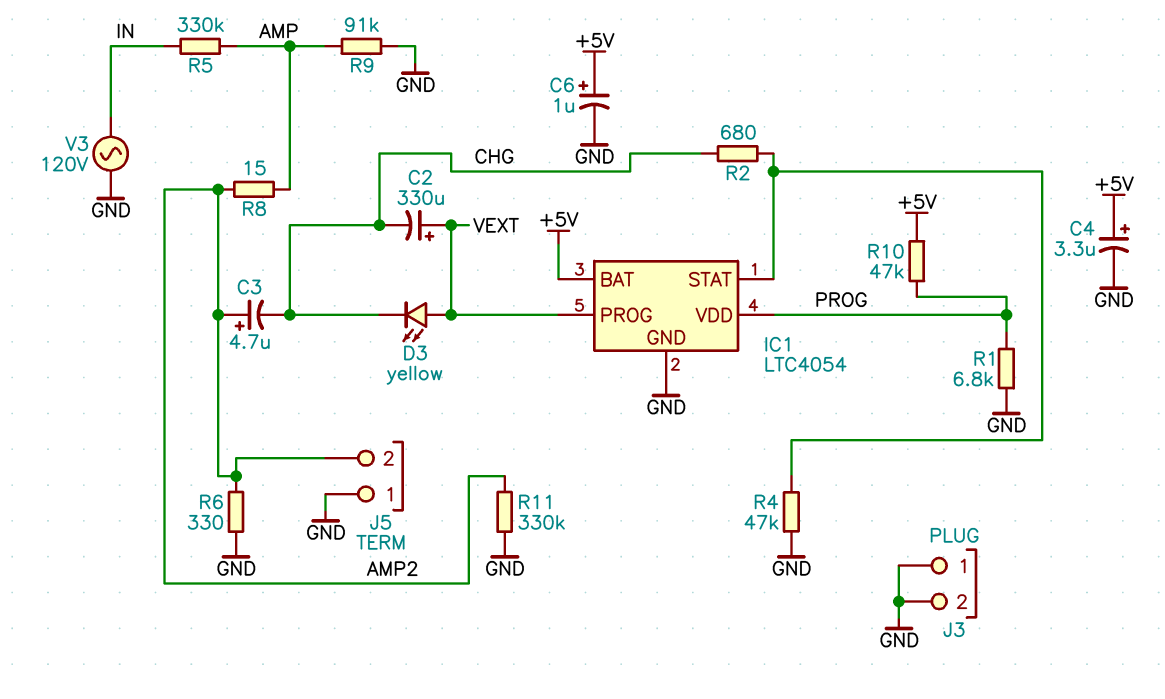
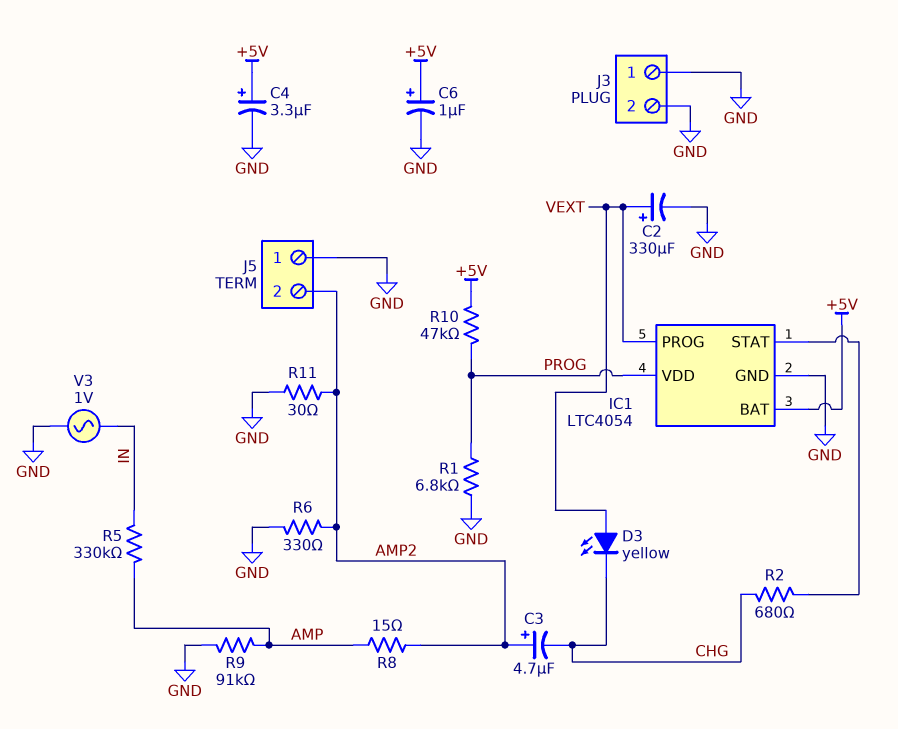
C2: 330uF (plus VEXT, minus CHG) -> 330uF (plus VEXT, minus GND)
R4: 47k (GND, IC1/STAT) -> none
R11: 330k (AMP2, GND) -> 30 (AMP2, GND)
V3: AC 120V (GND, IN) -> AC 1V (GND, IN)

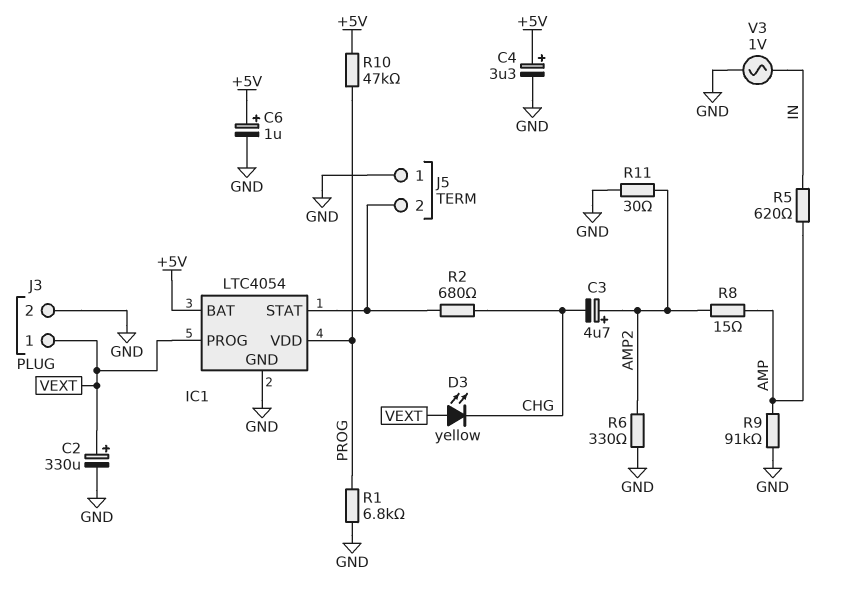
J3 pin 1: GND -> VEXT
J5 pin 2: AMP2 -> IC1/STAT
R5: 330k (AMP, IN) -> 620 (AMP, IN)

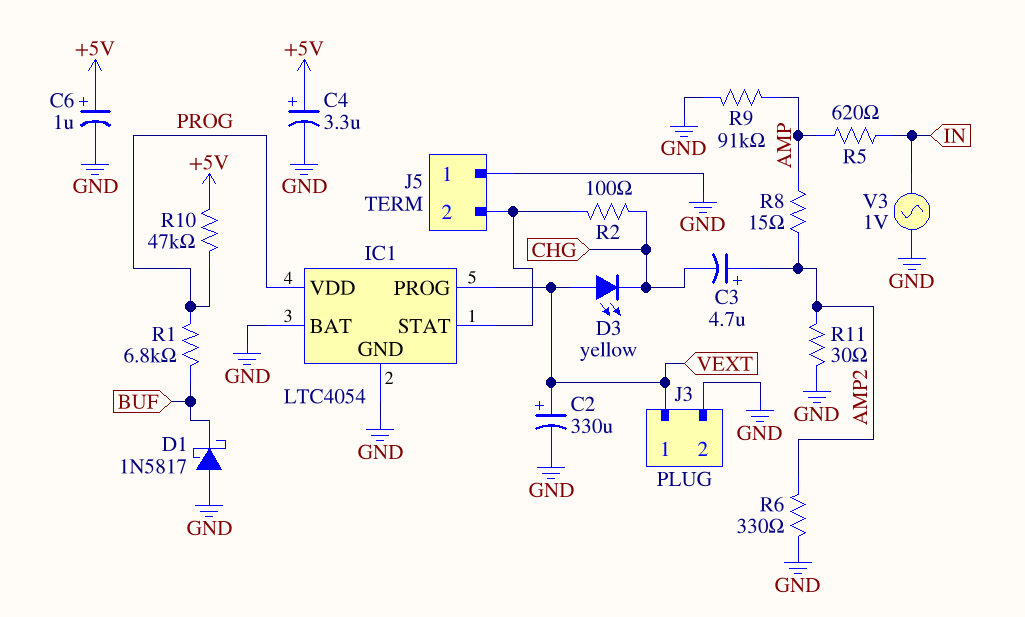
D1: none -> schottky 1N5817 (A GND, K BUF)
IC1 pin BAT: +5V -> GND
R1: 6.8k (GND, PROG) -> 6.8k (BUF, PROG)
R2: 680 (CHG, IC1/STAT) -> 100 (CHG, IC1/STAT)

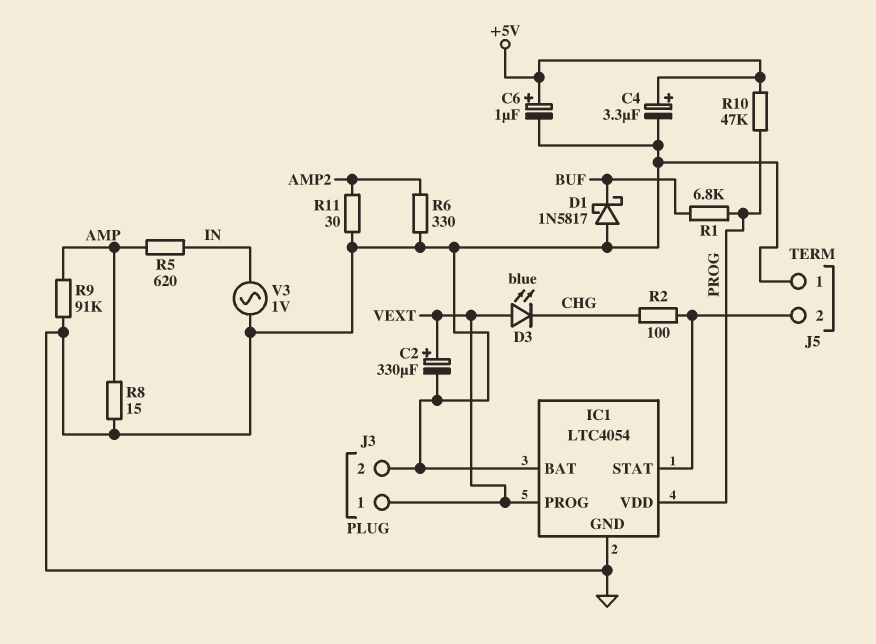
C3: 4.7uF (plus AMP2, minus CHG) -> none
D3: LED yellow (A VEXT, K CHG) -> LED blue (A VEXT, K CHG)
R8: 15 (AMP, AMP2) -> 15 (AMP, GND)

